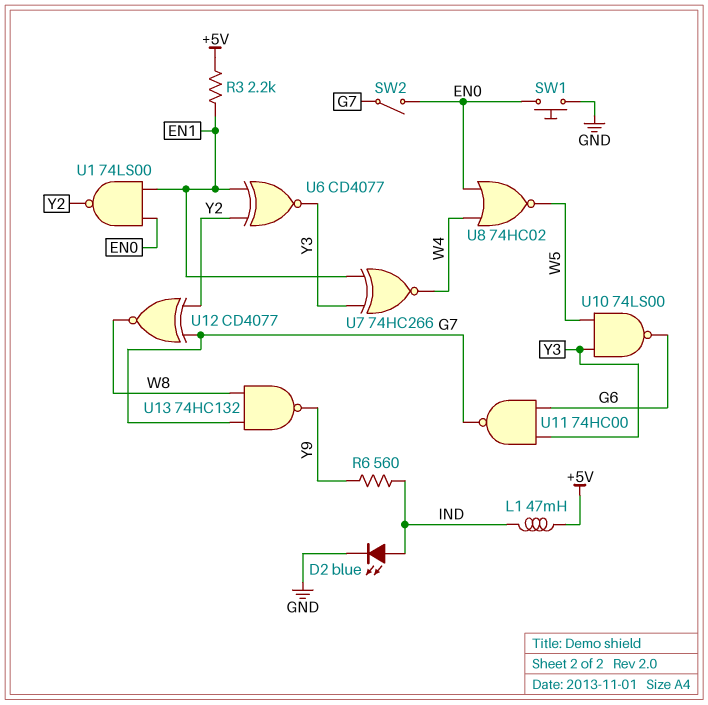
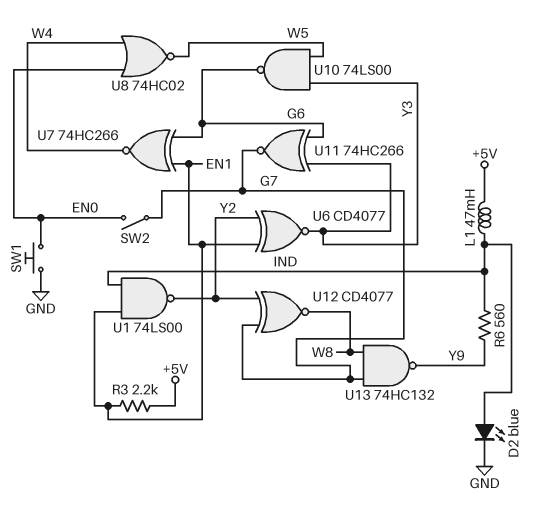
U1: NAND 74LS00 (in EN0, in EN1, out Y2) -> NAND 74LS00 (in EN1, in IND, out Y2)
U7: XNOR 74HC266 (in EN1, in Y3, out W4) -> XNOR 74HC266 (in EN1, in G6, out W4)
U11: NAND 74HC00 (in G6, in Y3, out G7) -> XNOR 74HC266 (in G6, in Y3, out G7)

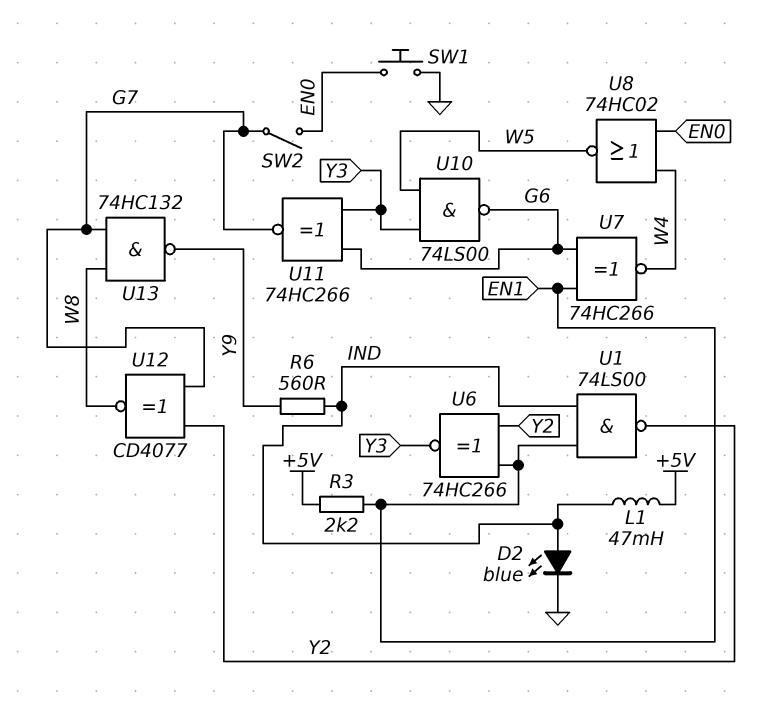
U6: XNOR CD4077 (in EN1, in Y2, out Y3) -> XNOR 74HC266 (in EN1, in Y2, out Y3)

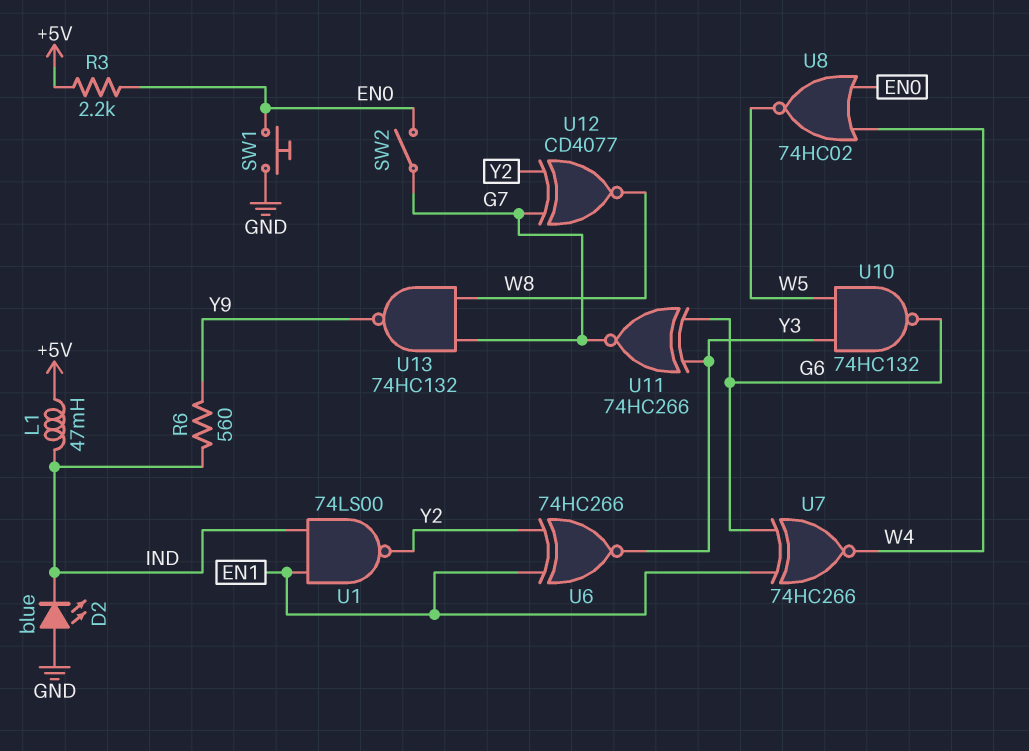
D2: LED blue (A IND, K GND) -> LED blue (A GND, K IND)
R3: 2.2k (+5V, EN1) -> 2.2k (+5V, EN0)
U10: NAND 74LS00 (in W5, in Y3, out G6) -> NAND 74HC132 (in W5, in Y3, out G6)

